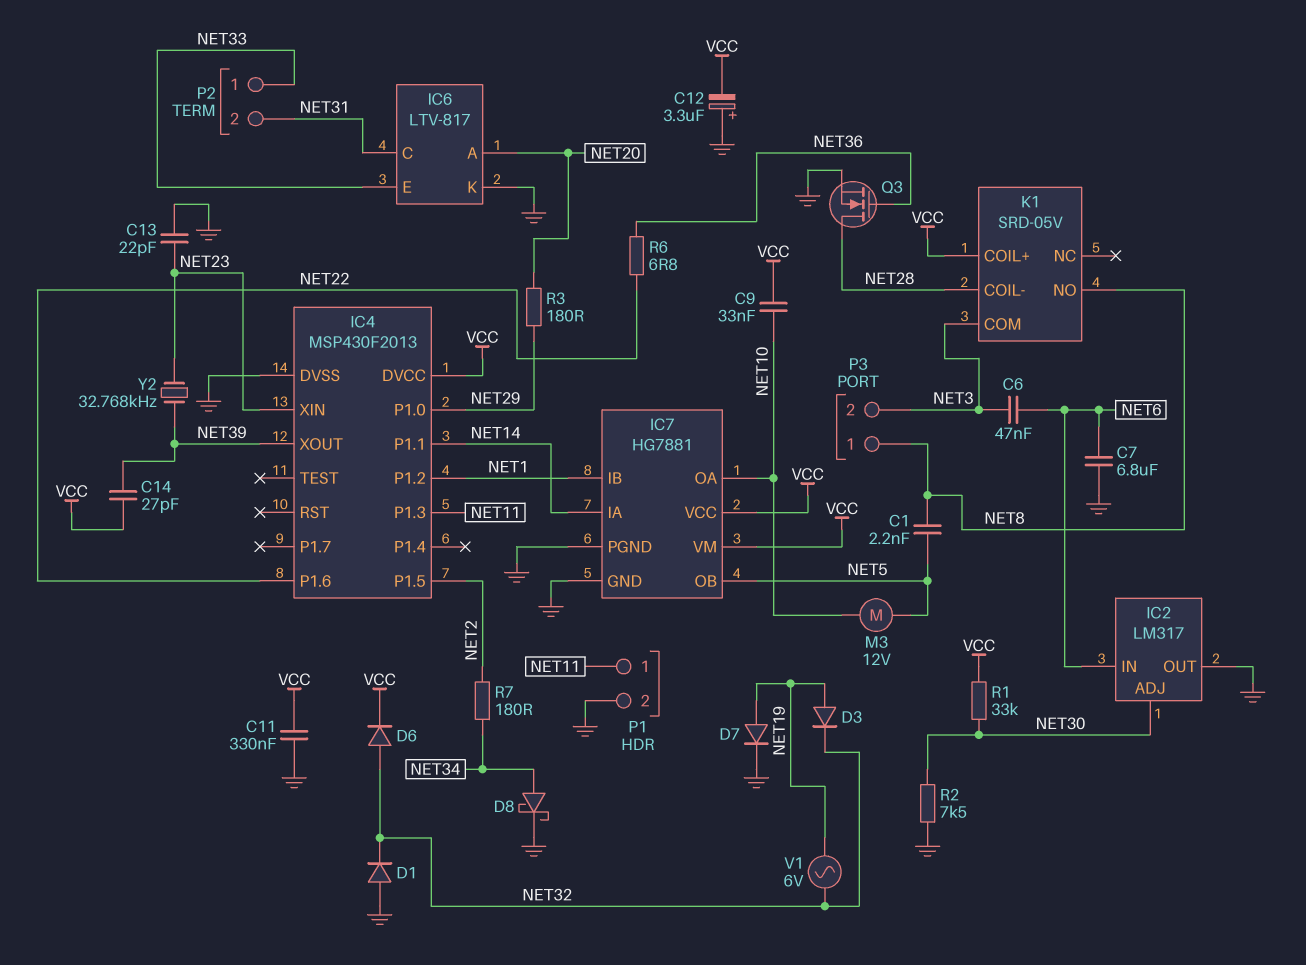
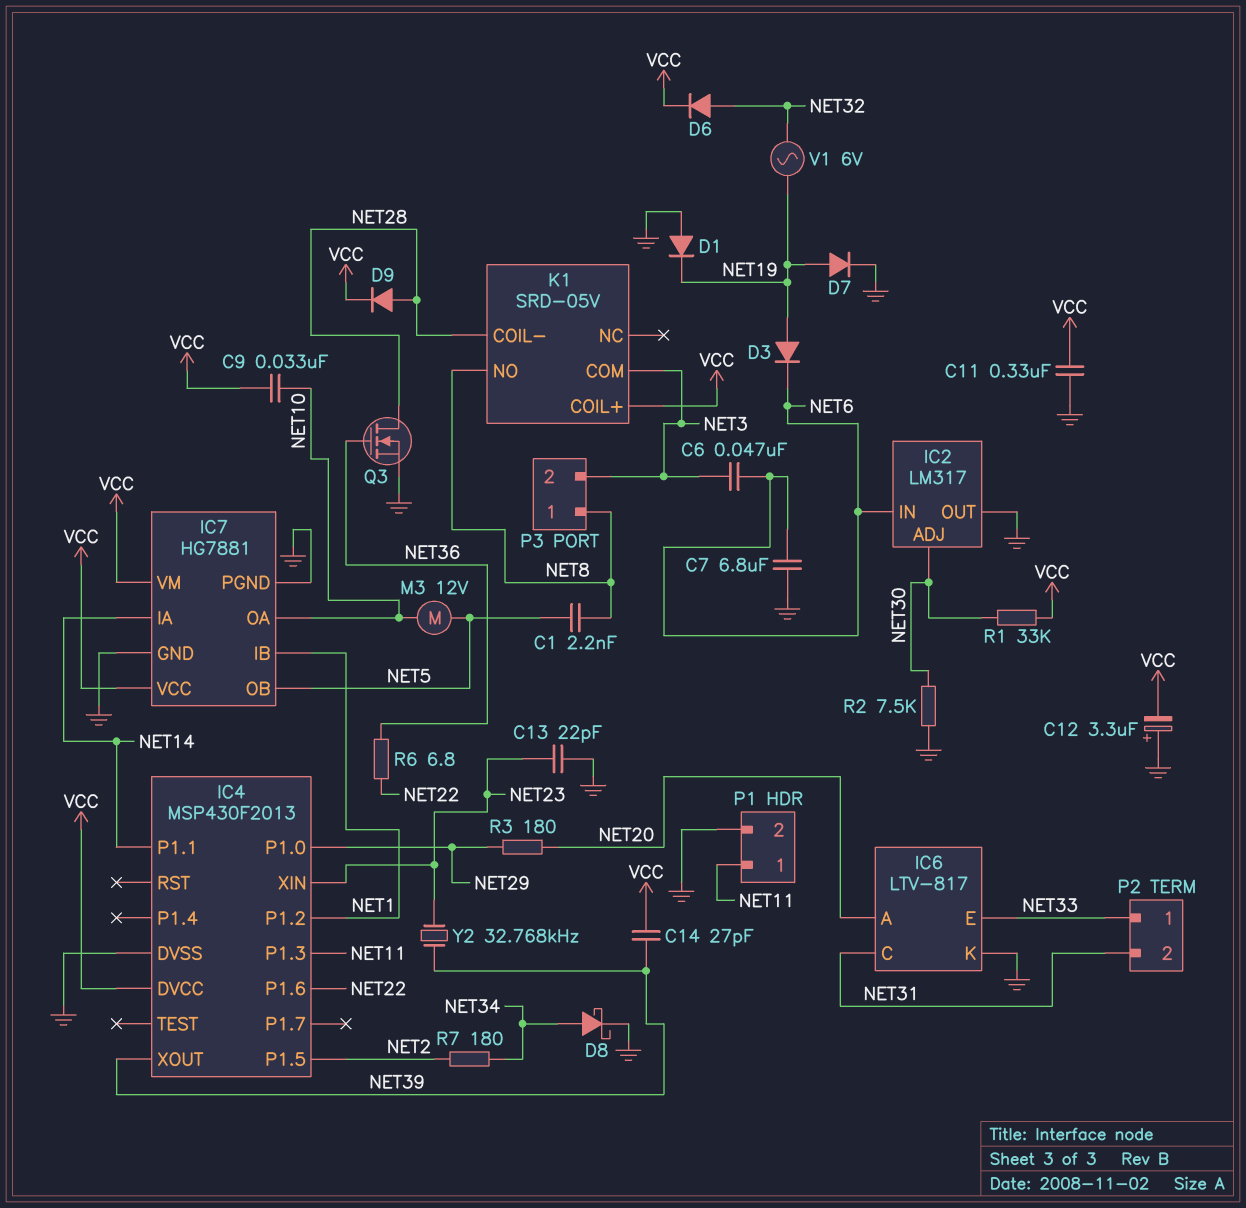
D1: diode (A GND, K NET32) -> diode (A GND, K NET19)
D3: diode (A NET19, K NET32) -> diode (A NET19, K NET6)
D9: none -> diode (A NET28, K VCC)

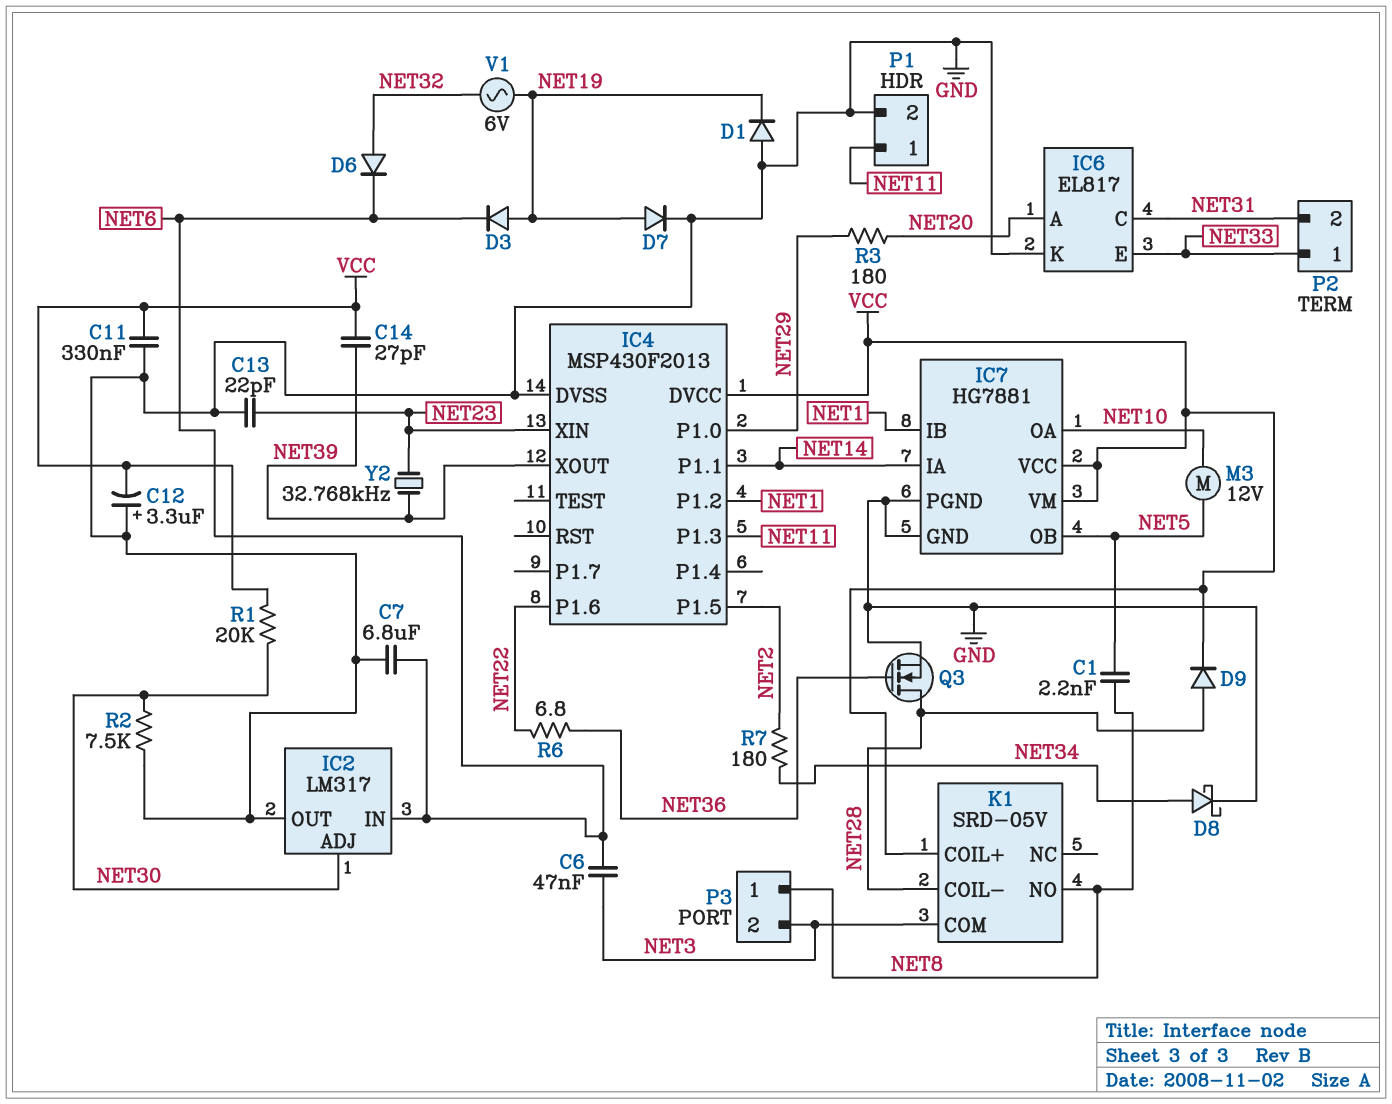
C9: 33nF (NET10, VCC) -> none
D6: diode (A NET32, K VCC) -> diode (A NET32, K NET6)
IC6: LTV-817 -> EL817
R1: 33k (NET30, VCC) -> 20k (NET30, VCC)

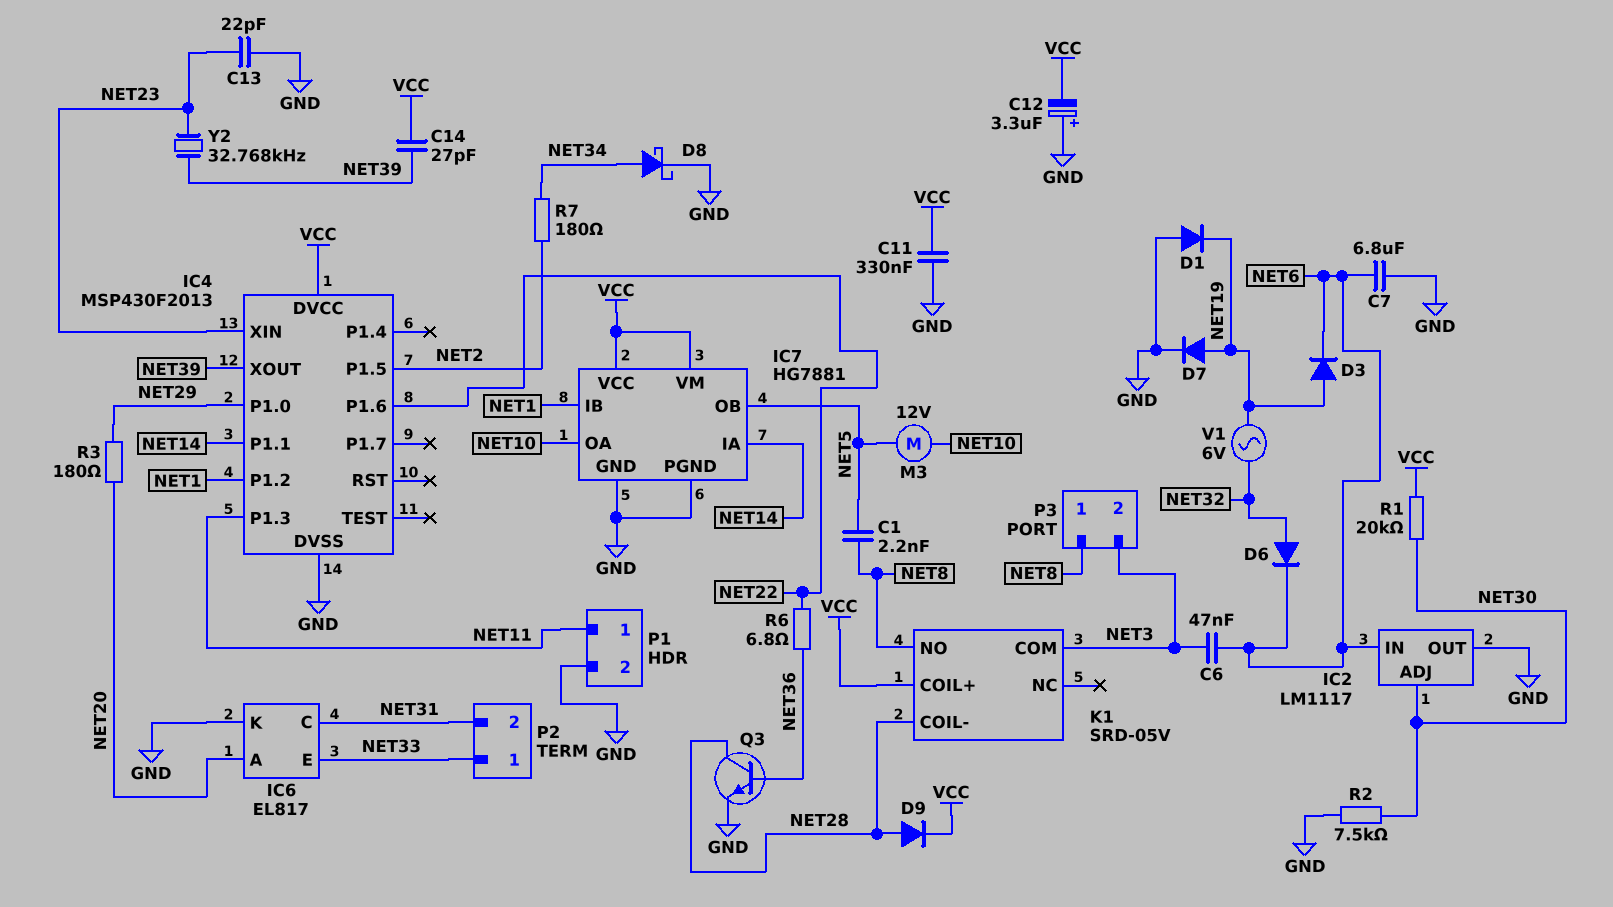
IC2: LM317 -> LM1117
Q3: NMOS (G NET36, D NET28, S GND) -> NPN (B NET36, C NET28, E GND)

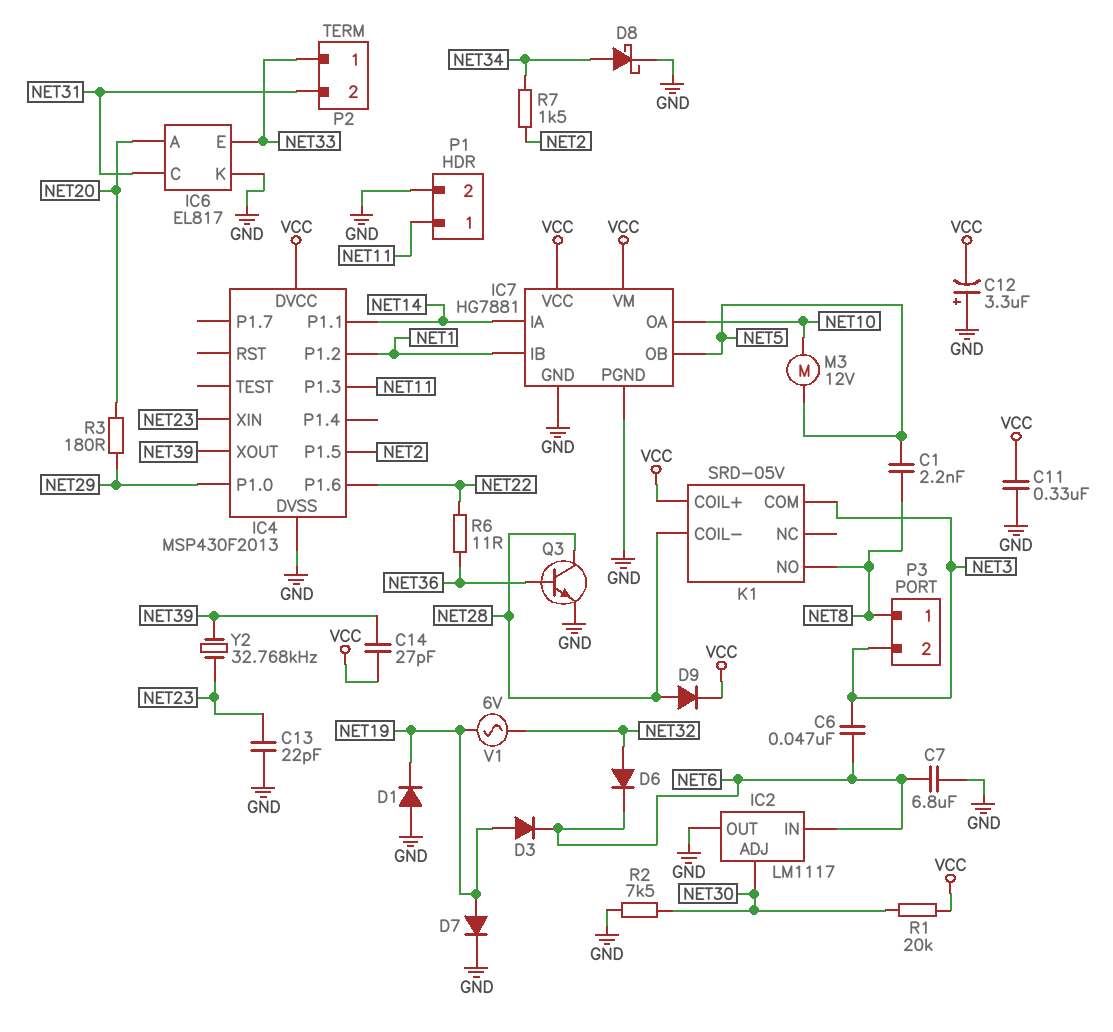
R6: 6.8 (NET22, NET36) -> 11 (NET22, NET36)
R7: 180 (NET2, NET34) -> 1.5k (NET2, NET34)

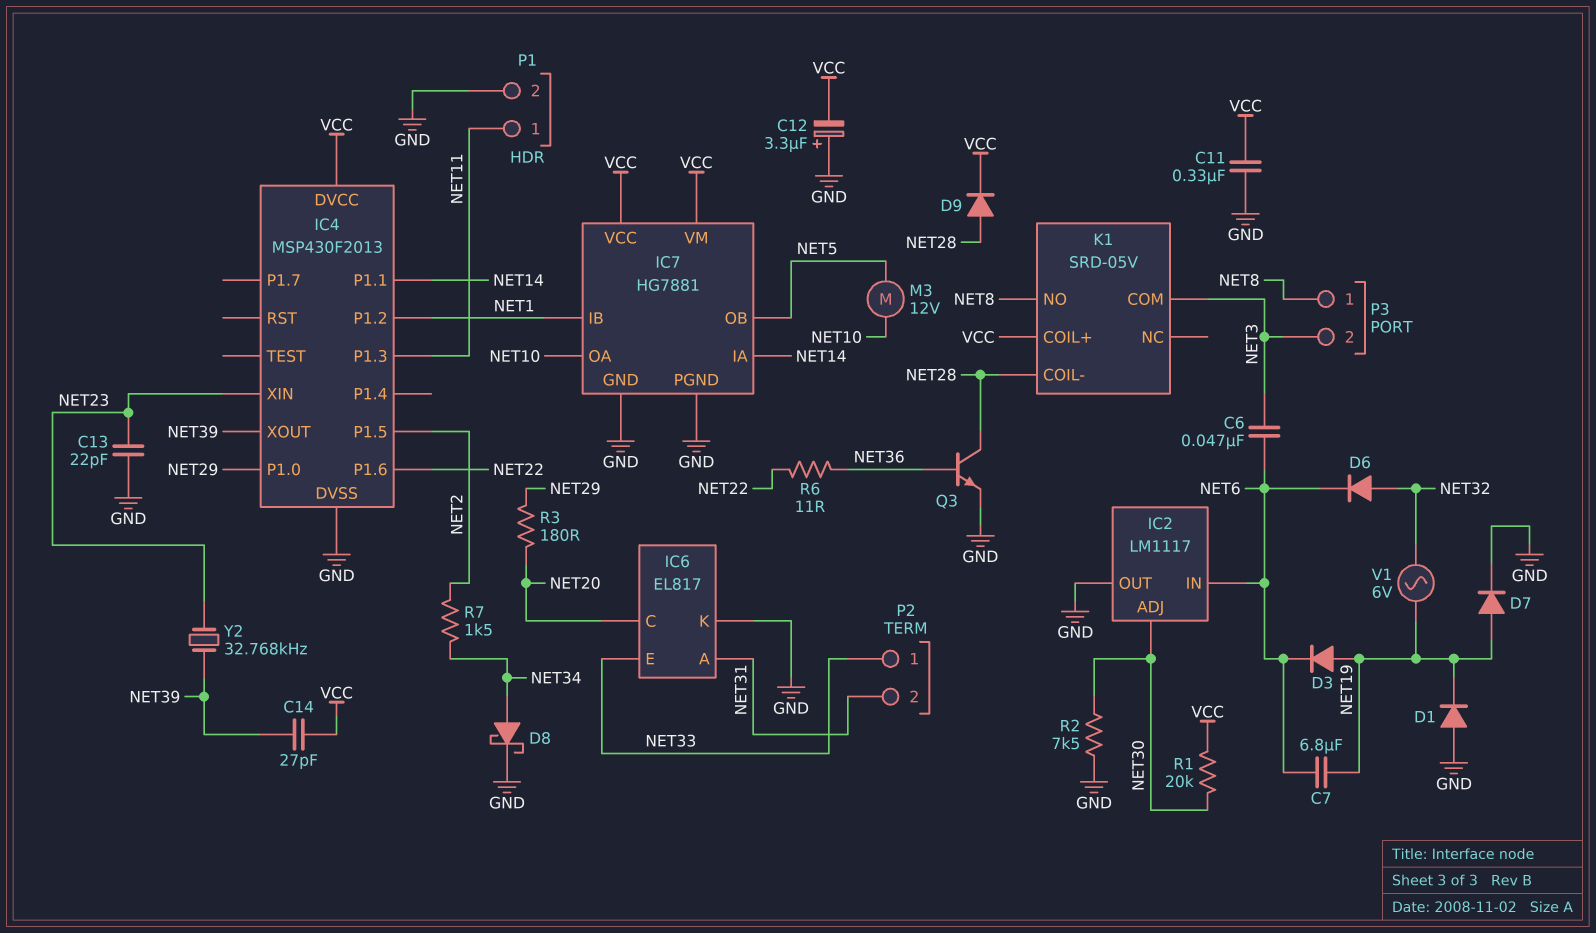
C1: 2.2nF (NET5, NET8) -> none
C7: 6.8uF (GND, NET6) -> 6.8uF (NET6, NET19)
IC6 pin A: NET20 -> NET31
IC6 pin C: NET31 -> NET20

